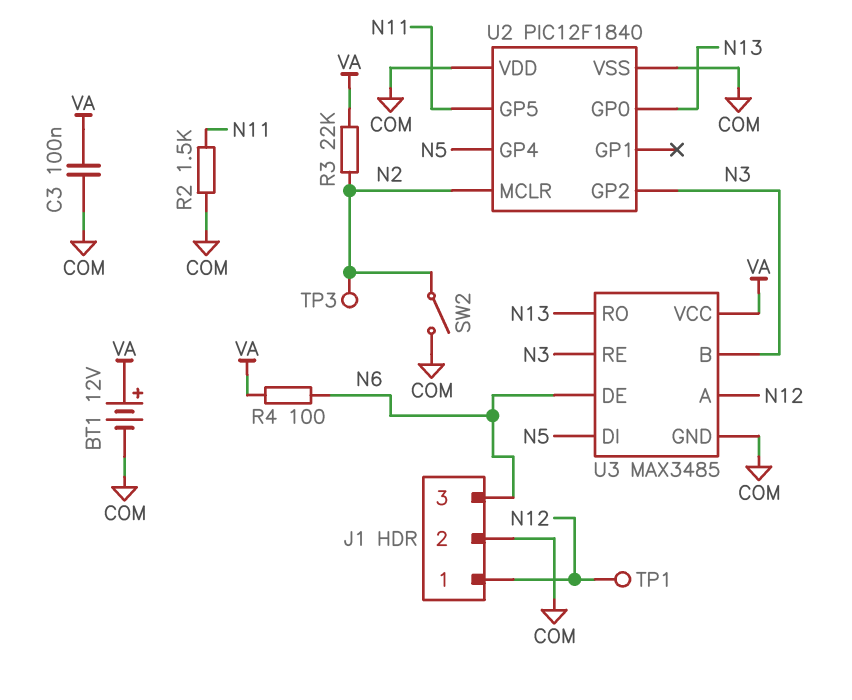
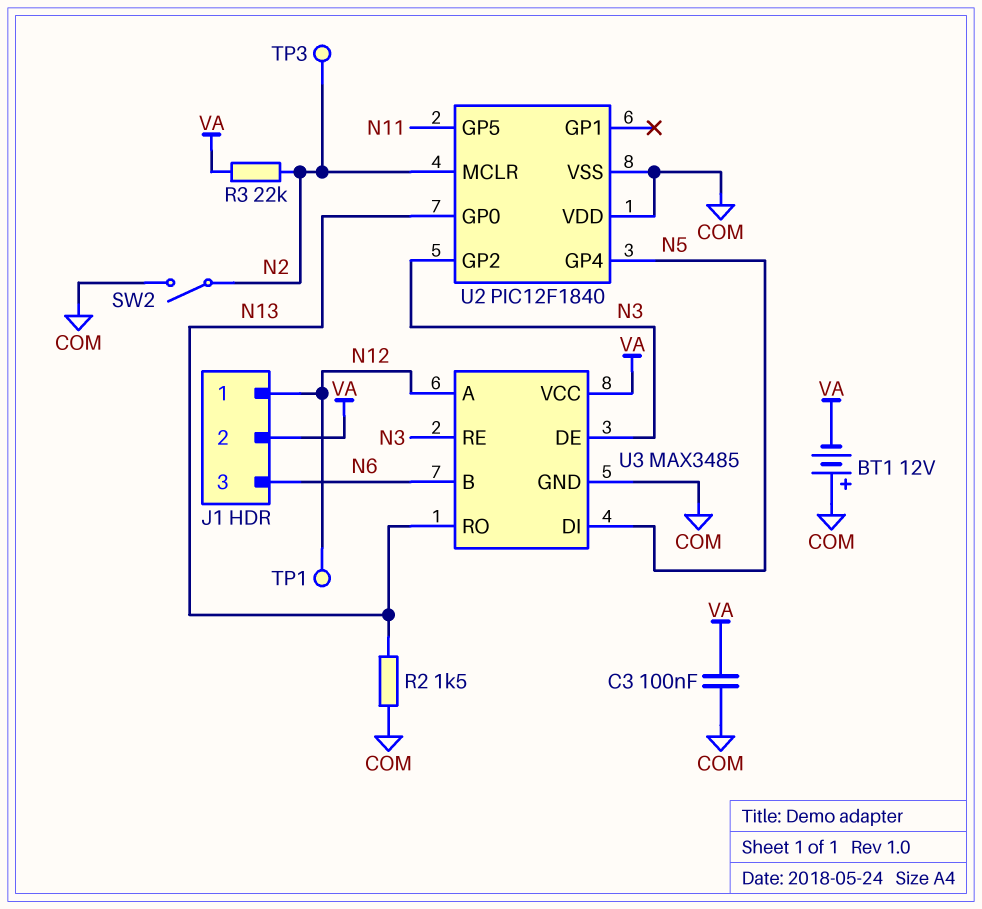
BT1: 12V (plus VA, minus COM) -> 12V (plus COM, minus VA)
J1 pin 2: COM -> VA
R2: 1.5k (COM, N11) -> 1.5k (COM, N13)
R4: 100 (N6, VA) -> none
U3 pin B: N3 -> N6
U3 pin DE: N6 -> N3

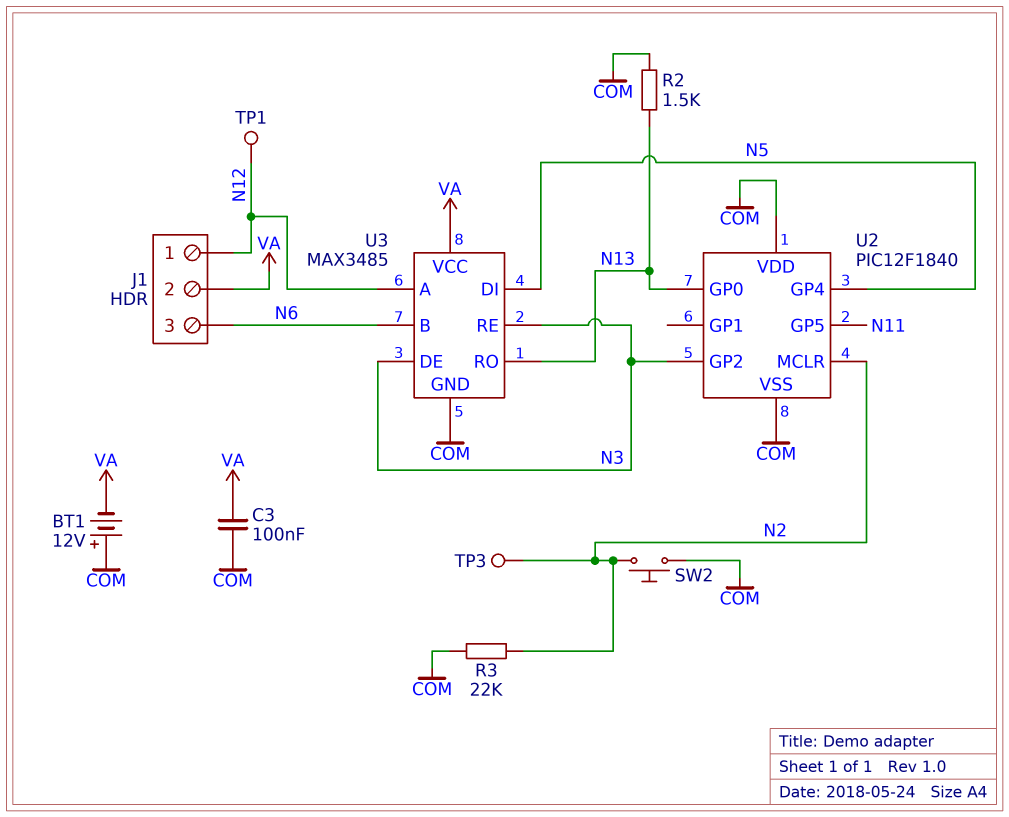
R3: 22k (N2, VA) -> 22k (COM, N2)
SW2: switch (COM, N2) -> button (COM, N2)

